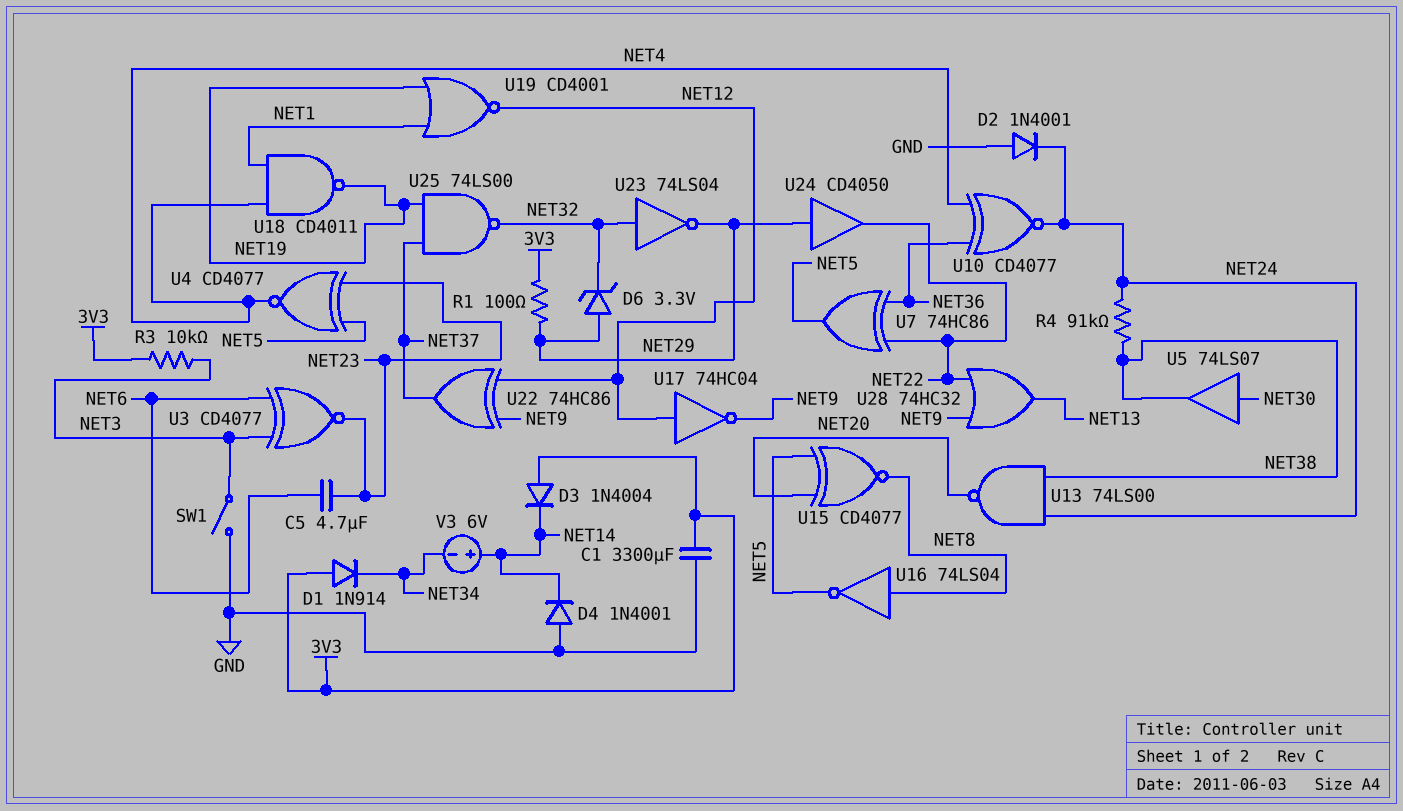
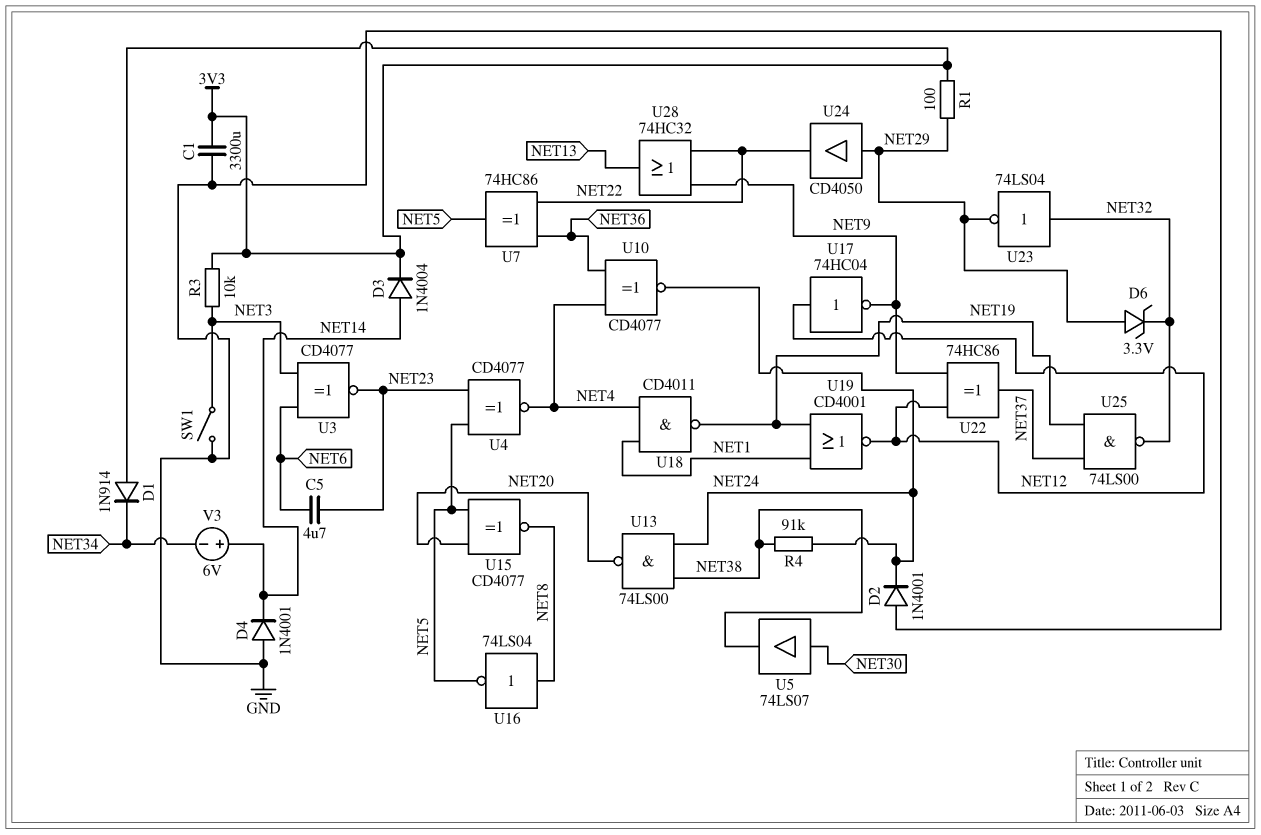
D3: diode 1N4004 (A 3V3, K NET14) -> diode 1N4004 (A NET14, K 3V3)

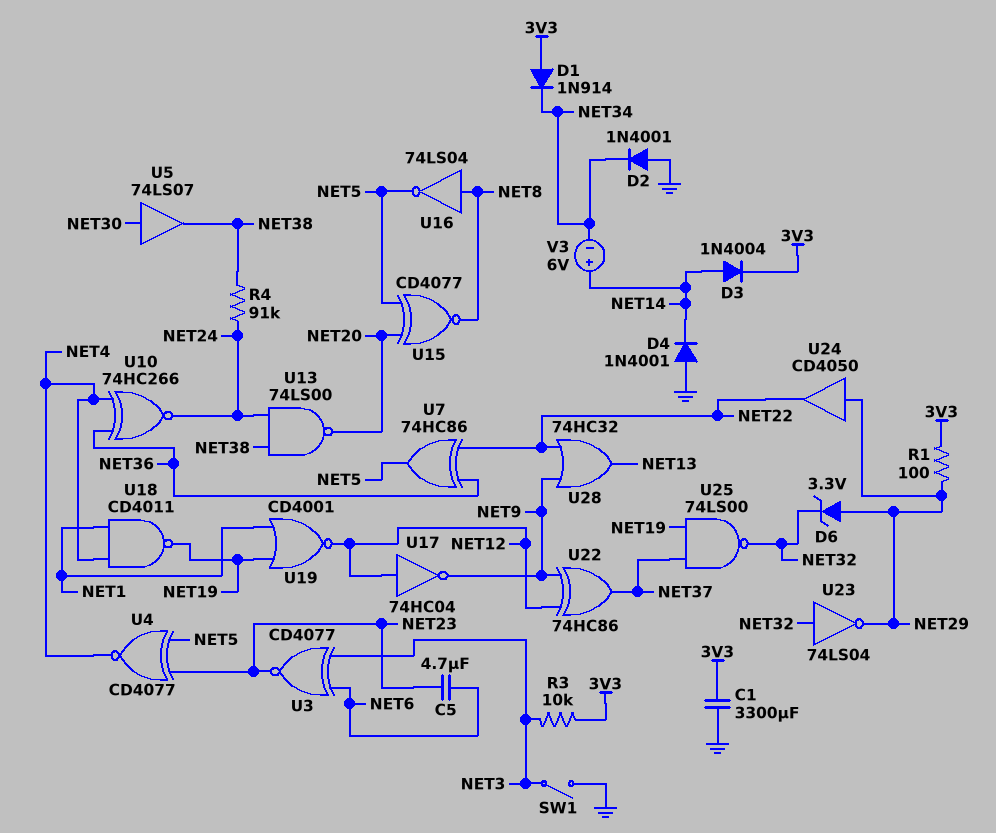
D2: diode 1N4001 (A GND, K NET24) -> diode 1N4001 (A GND, K NET34)
U10: XNOR CD4077 (in NET4, in NET36, out NET24) -> XNOR 74HC266 (in NET4, in NET36, out NET24)

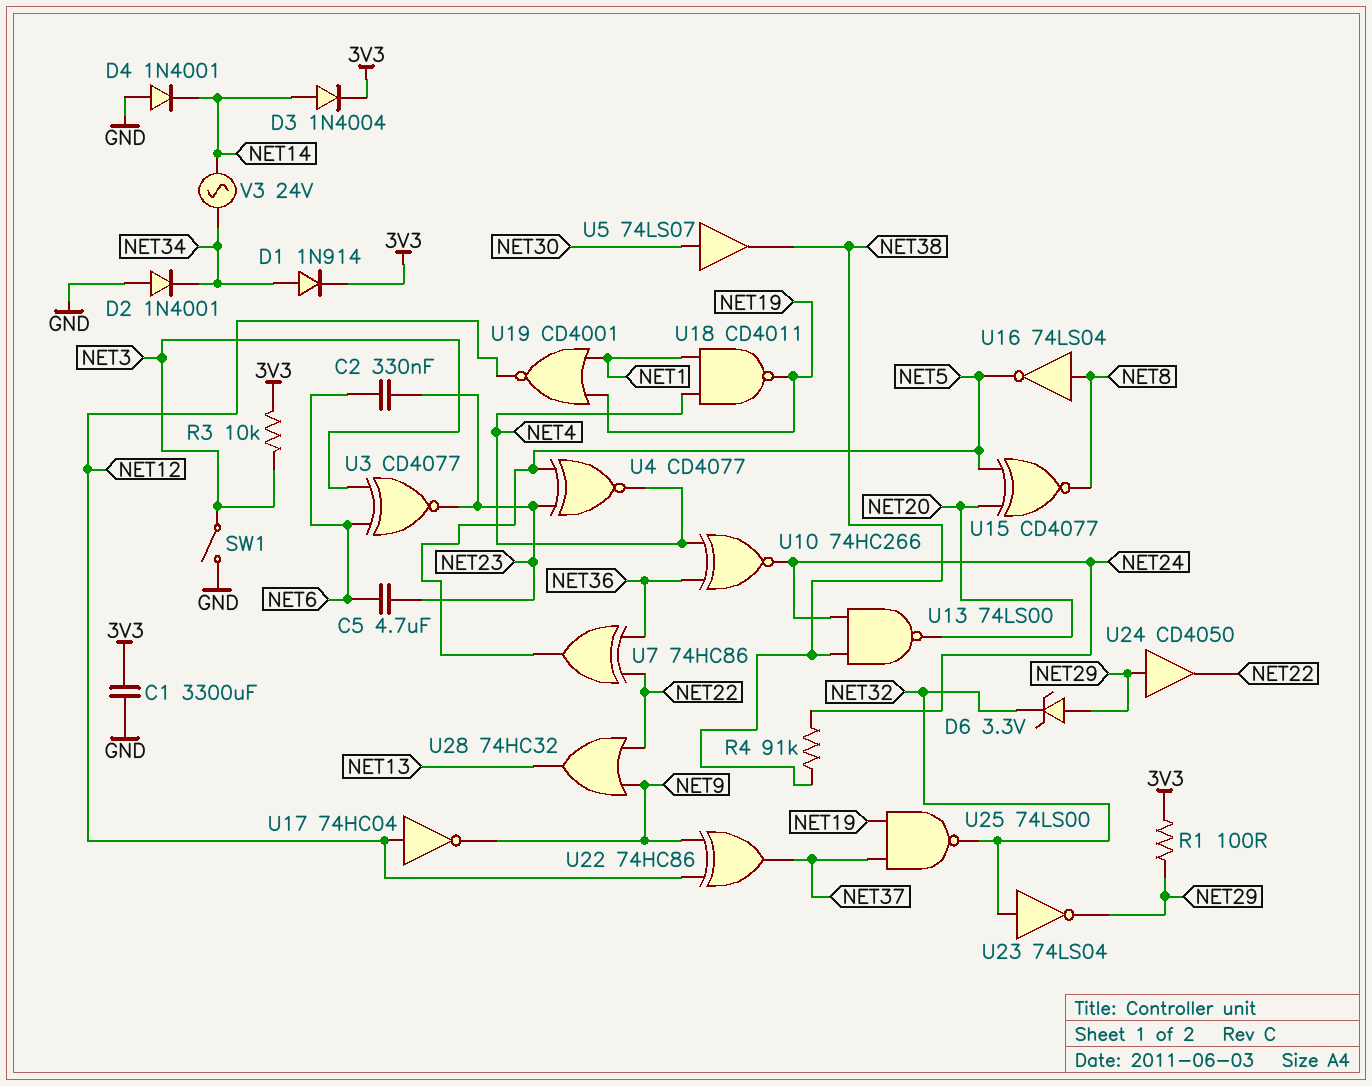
C2: none -> 330nF (NET6, NET23)
D1: diode 1N914 (A 3V3, K NET34) -> diode 1N914 (A NET34, K 3V3)
V3: 6V (plus NET14, minus NET34) -> AC 24V (NET14, NET34)

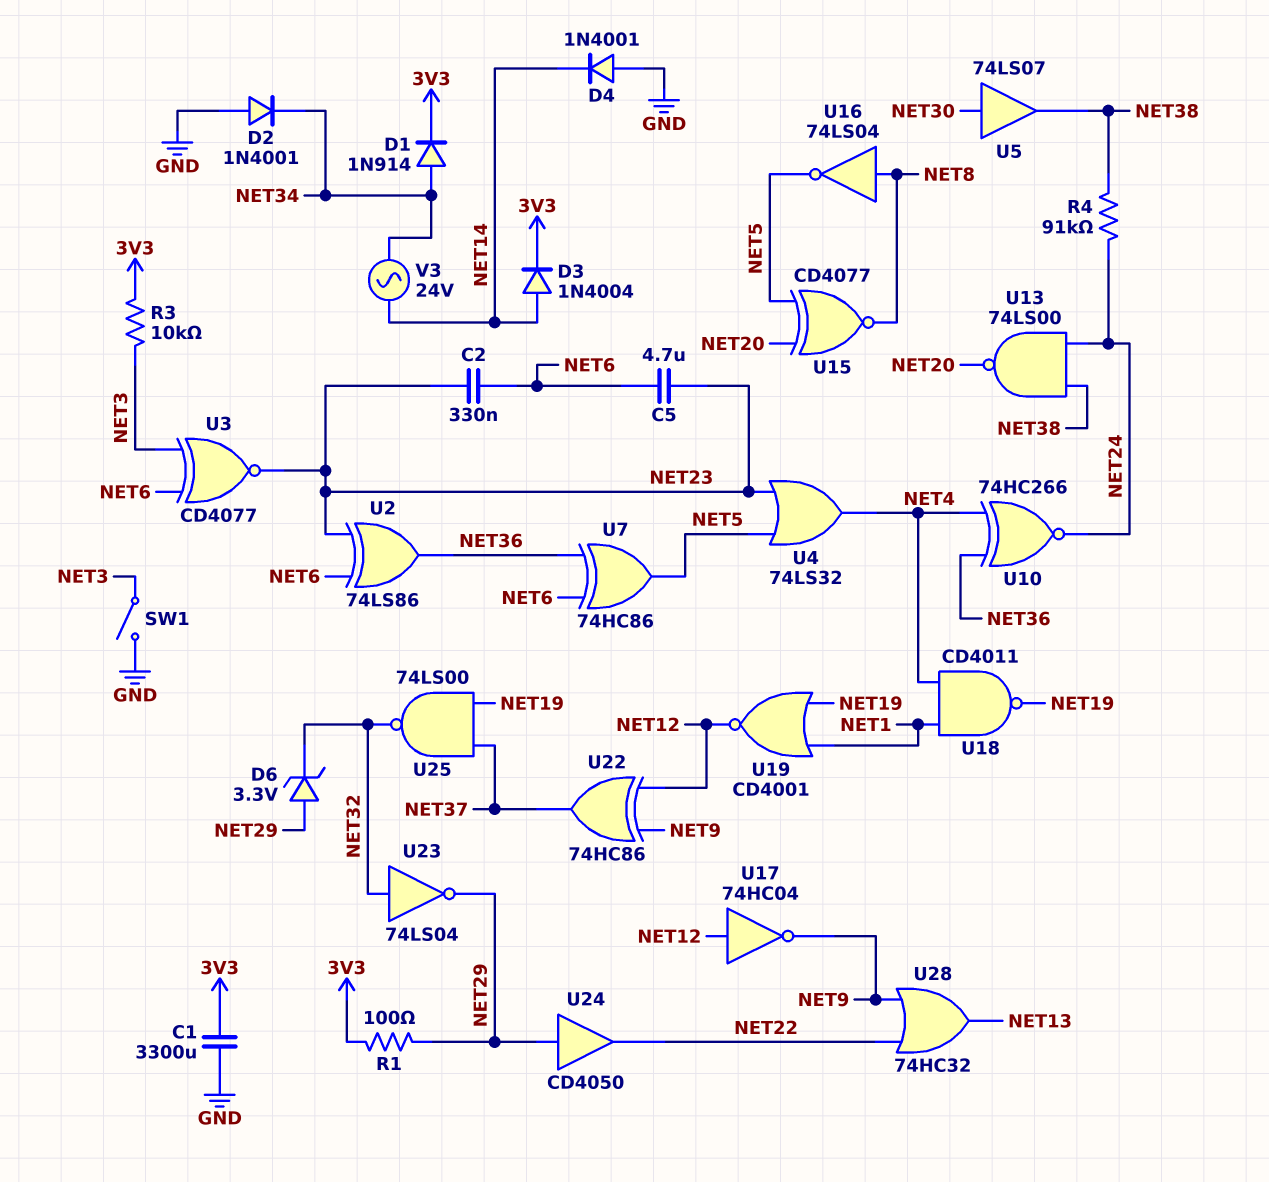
U2: none -> XOR 74LS86 (in NET6, in NET23, out NET36)
U4: XNOR CD4077 (in NET5, in NET23, out NET4) -> OR 74LS32 (in NET5, in NET23, out NET4)
U7: XOR 74HC86 (in NET22, in NET36, out NET5) -> XOR 74HC86 (in NET6, in NET36, out NET5)

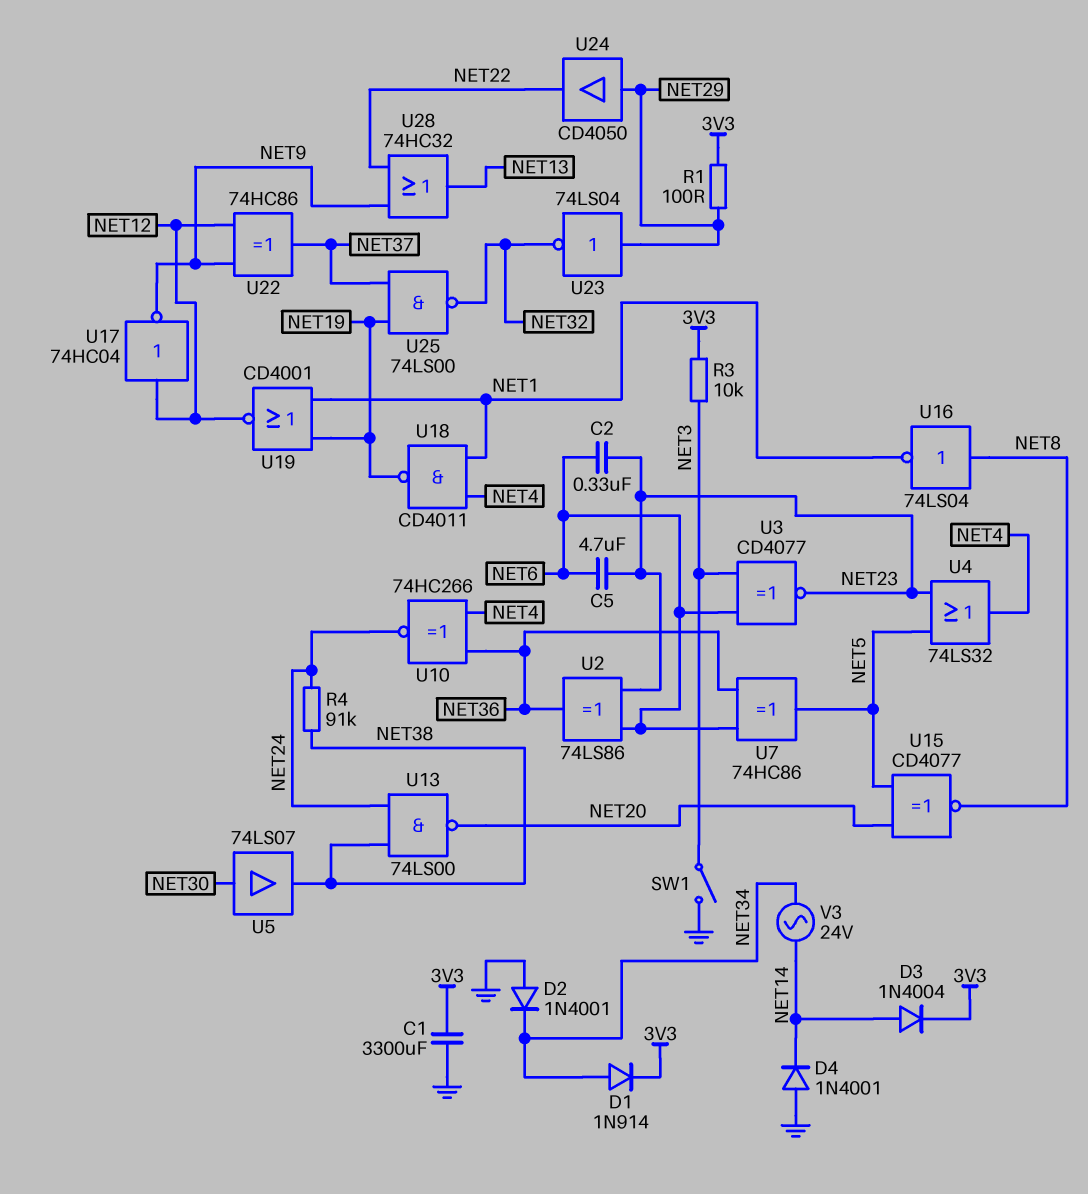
D6: zener 3.3V (A NET29, K NET32) -> none
U16: NOT 74LS04 (in NET8, out NET5) -> NOT 74LS04 (in NET8, out NET1)
U23: NOT 74LS04 (in NET32, out NET29) -> NOT 74LS04 (in NET29, out NET32)

